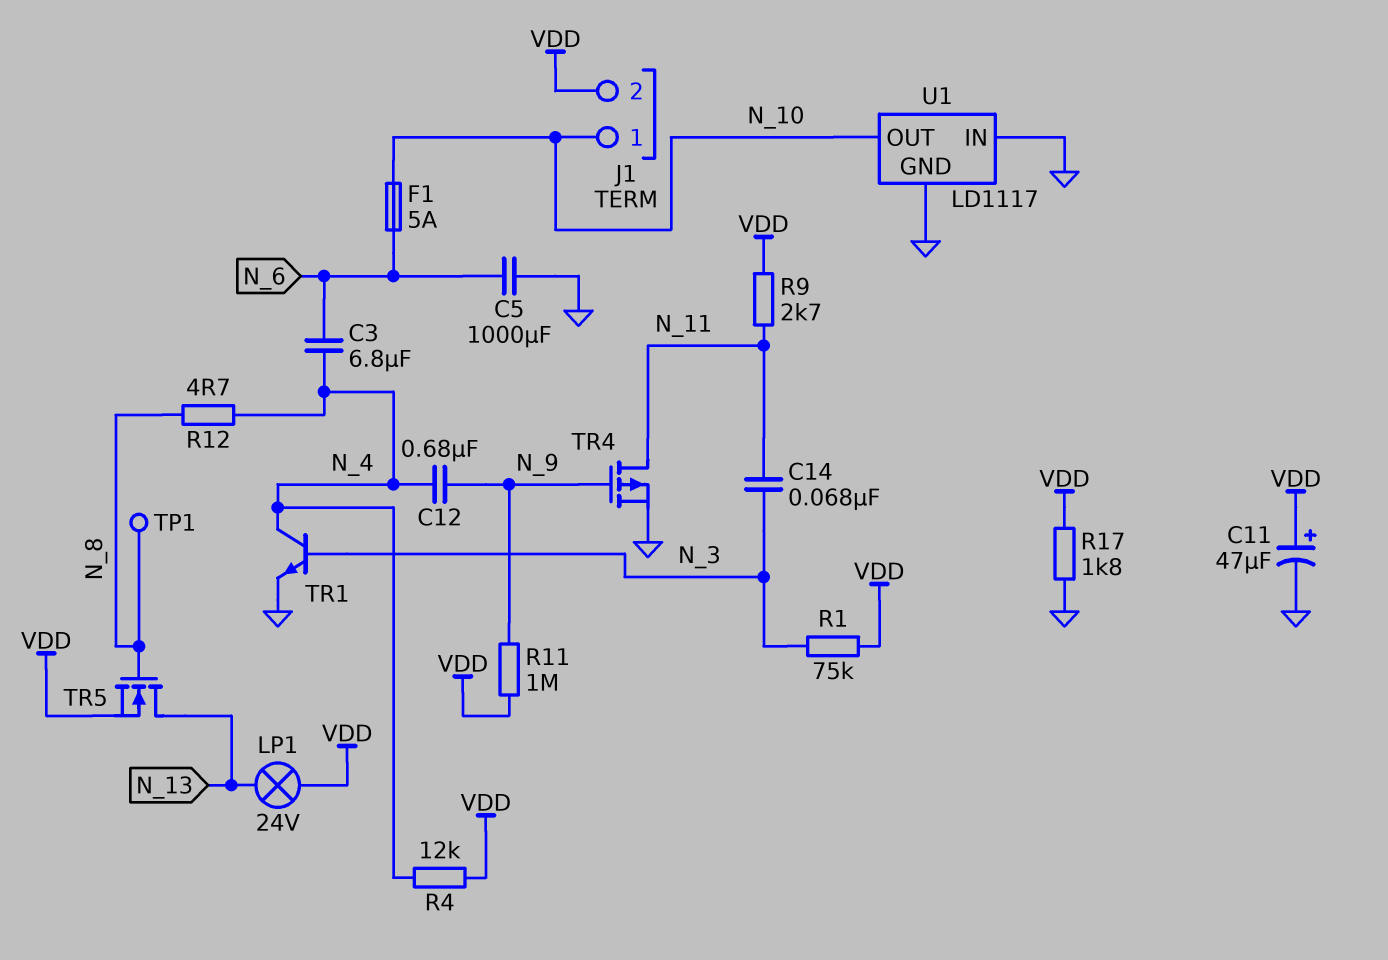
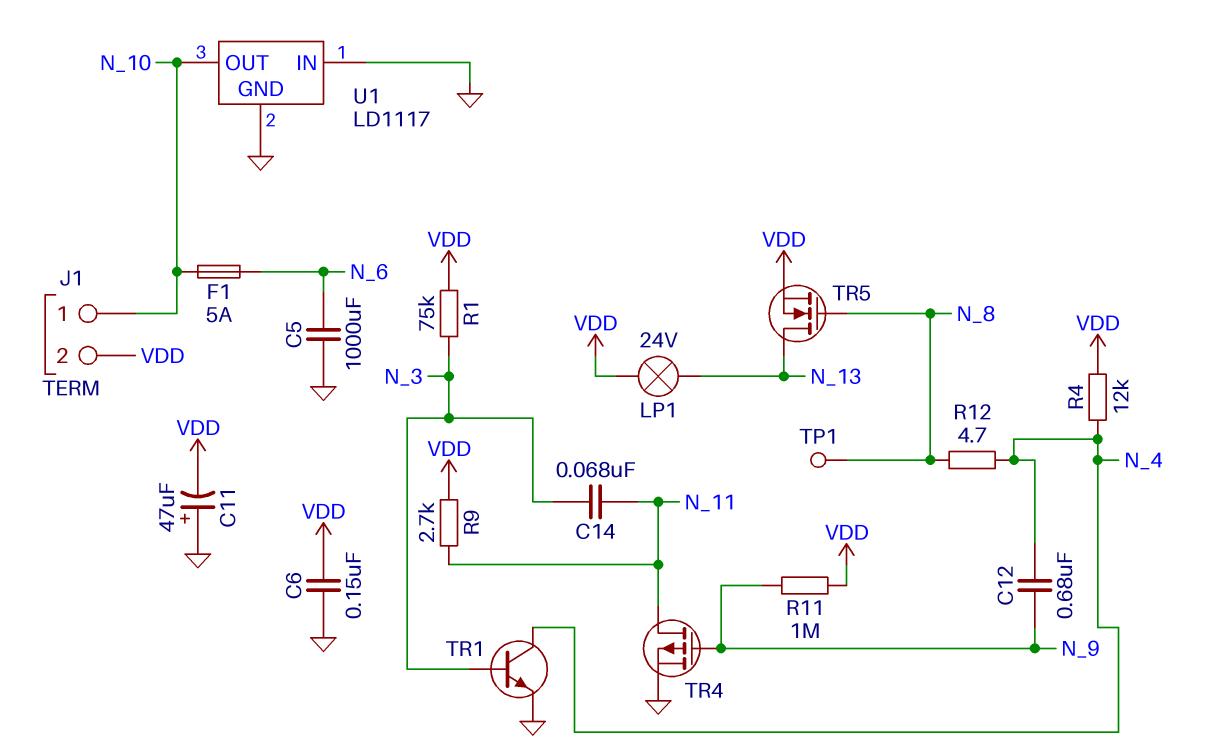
C3: 6.8uF (N_4, N_6) -> none
C6: none -> 150nF (GND, VDD)
C11: 47uF (plus VDD, minus GND) -> 47uF (plus GND, minus VDD)
R17: 1.8k (GND, VDD) -> none

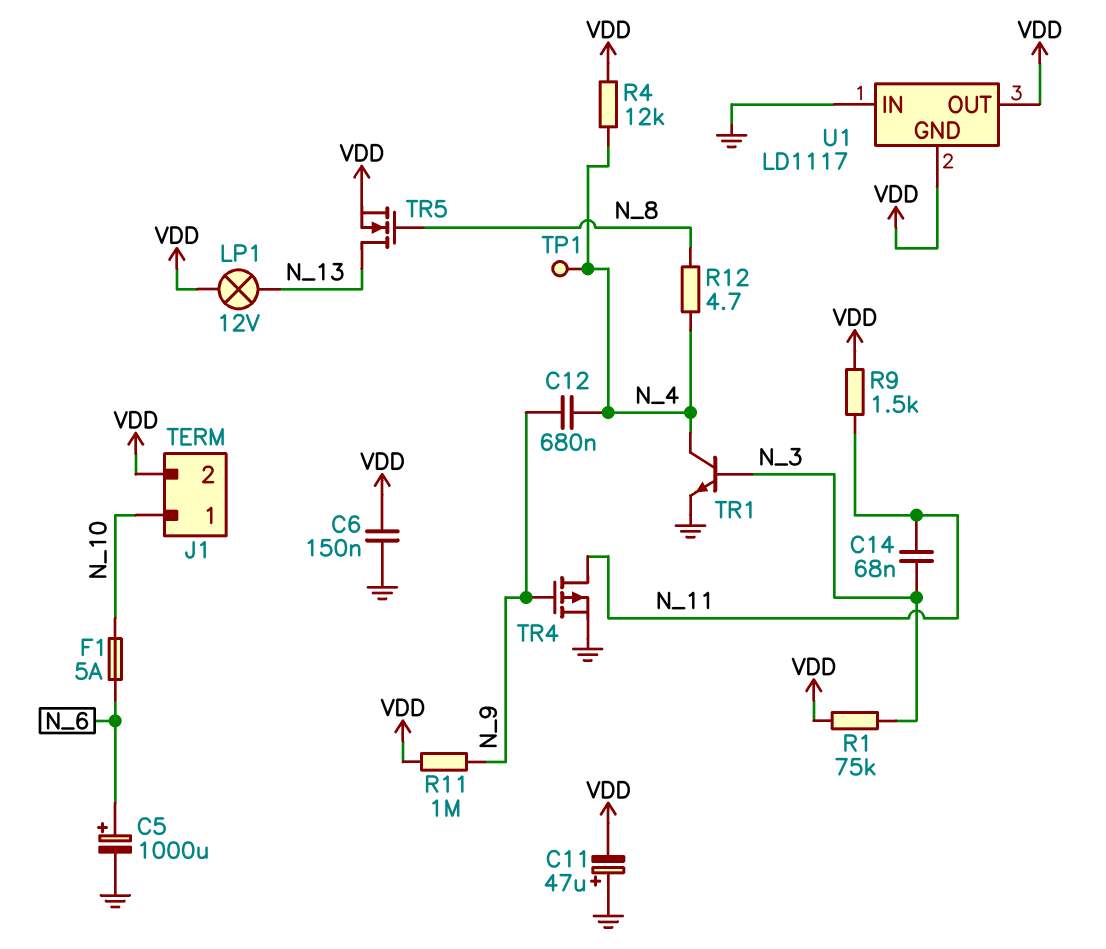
C5: 1000uF (GND, N_6) -> 1000uF (plus N_6, minus GND)
LP1: lamp 24V (N_13, VDD) -> lamp 12V (N_13, VDD)
R9: 2.7k (N_11, VDD) -> 1.5k (N_11, VDD)
TP1: test point (N_8) -> test point (N_4)
U1 pin GND: GND -> VDD
U1 pin OUT: N_10 -> VDD

